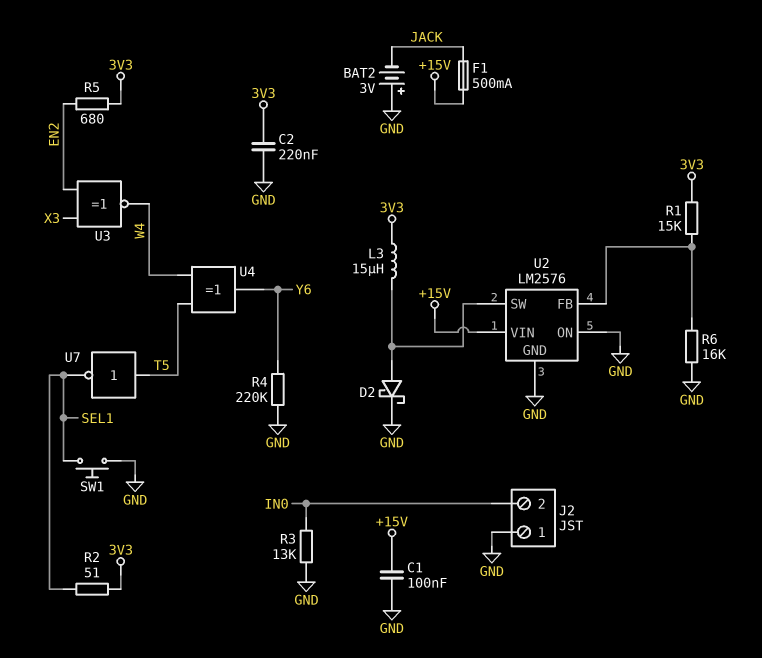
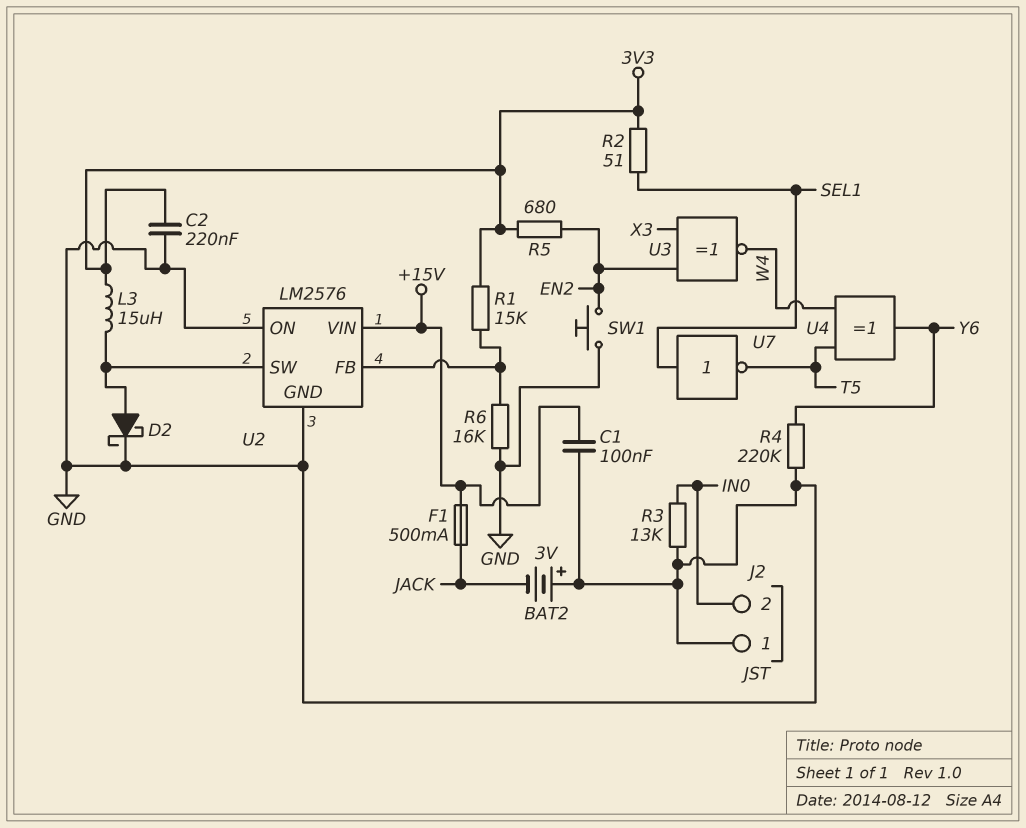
SW1: button (GND, SEL1) -> button (EN2, GND)
U7: NOT (in T5, out SEL1) -> NOT (in SEL1, out T5)

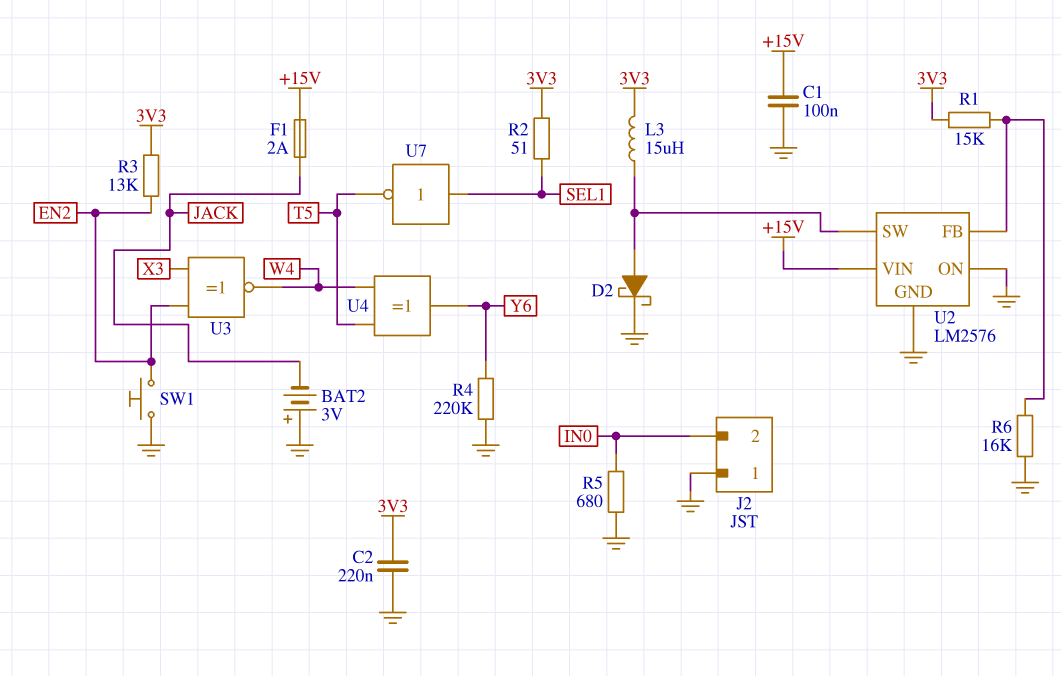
F1: 500mA (+15V, JACK) -> 2A (+15V, JACK)
R3: 13k (GND, IN0) -> 13k (3V3, EN2)
R5: 680 (3V3, EN2) -> 680 (GND, IN0)

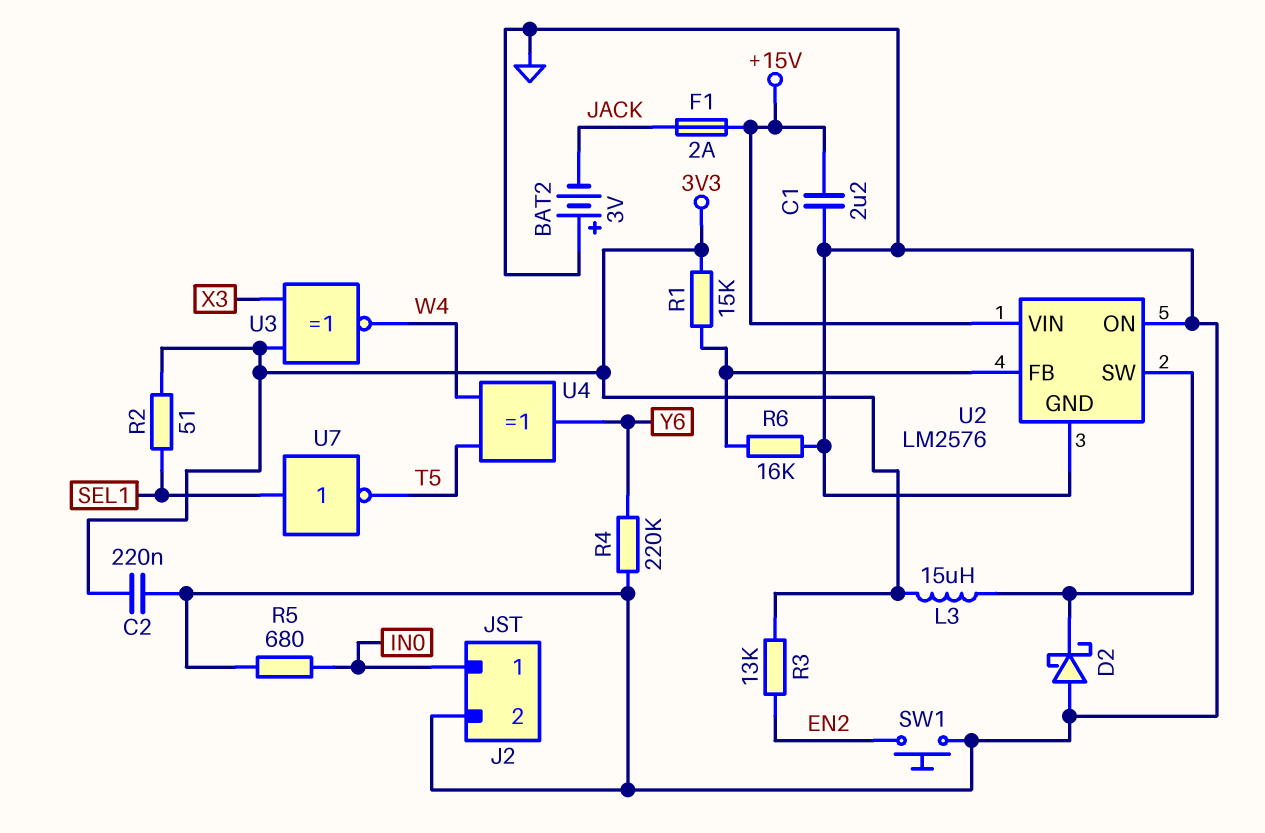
C1: 100nF (+15V, GND) -> 2.2uF (+15V, GND)
D2: schottky (A U2/SW, K GND) -> schottky (A GND, K U2/SW)
J2 pin 1: GND -> IN0
J2 pin 2: IN0 -> GND
U3: XNOR (in EN2, in X3, out W4) -> XNOR (in 3V3, in X3, out W4)

